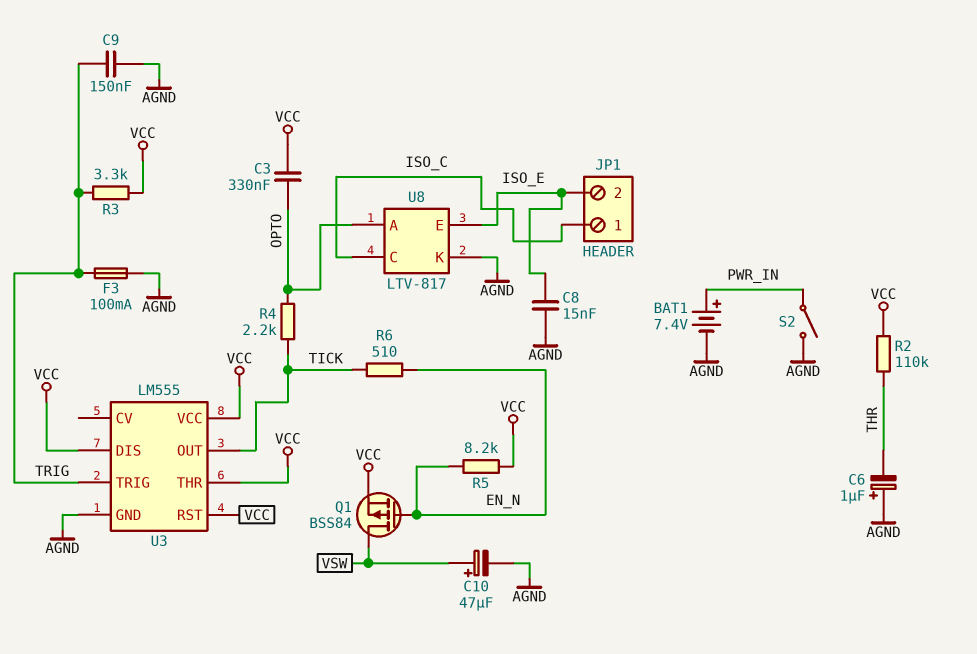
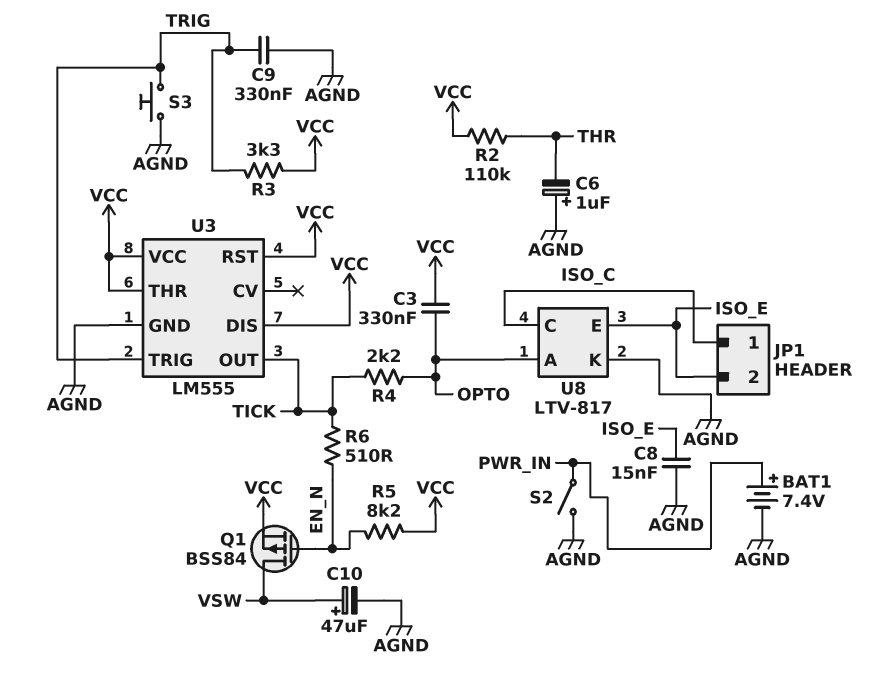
C9: 150nF (AGND, TRIG) -> 330nF (AGND, TRIG)
F3: 100mA (AGND, TRIG) -> none
S3: none -> button (AGND, TRIG)

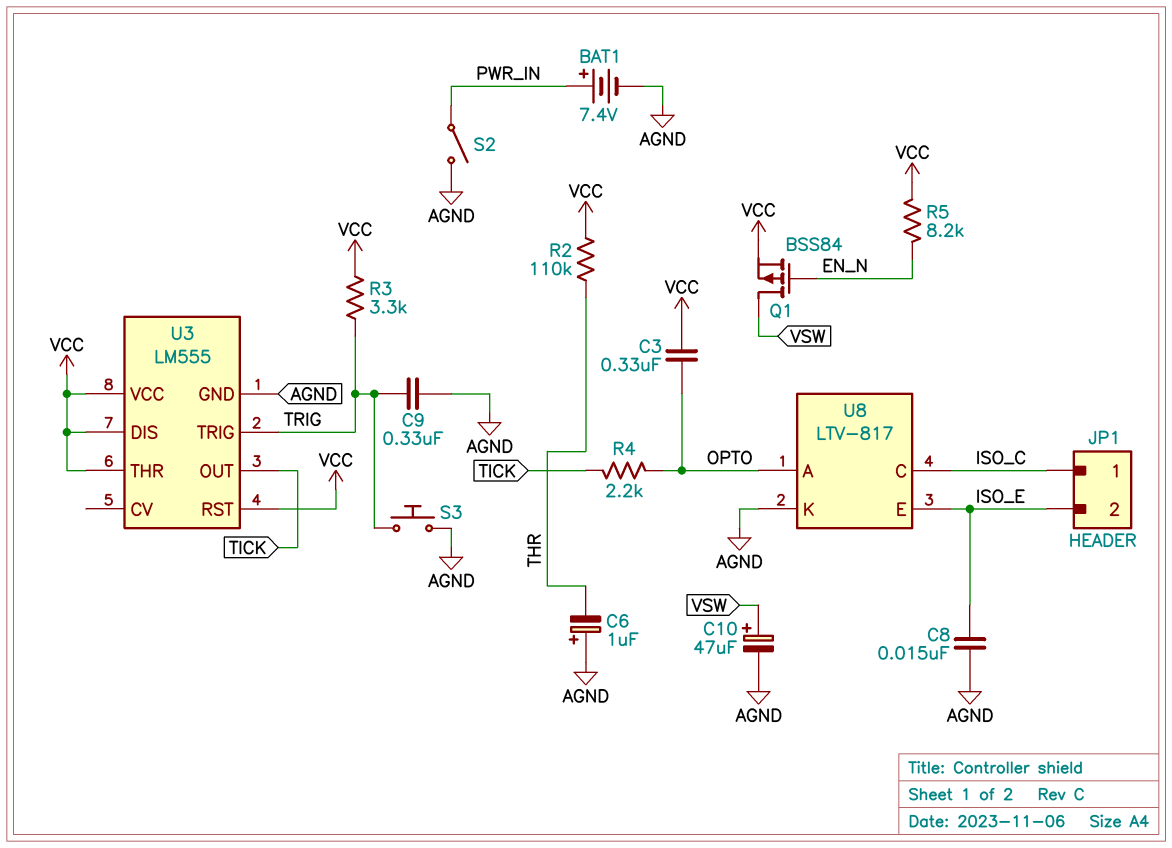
R6: 510 (EN_N, TICK) -> none

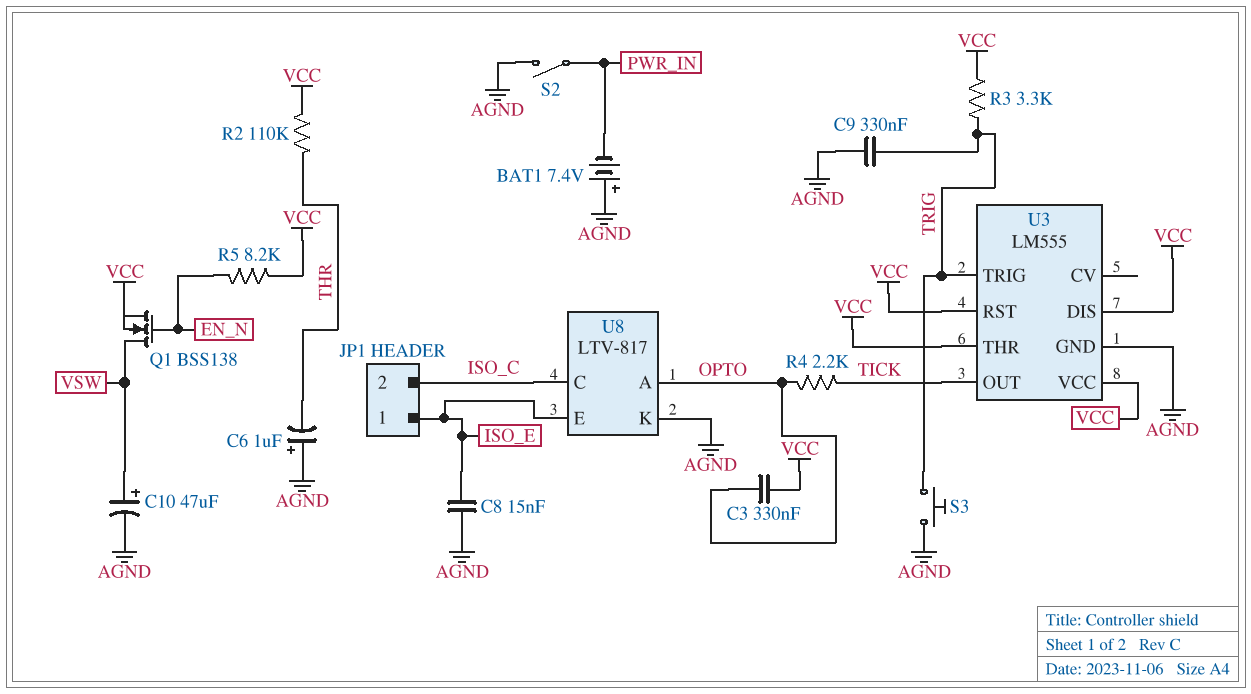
BAT1: 7.4V (plus PWR_IN, minus AGND) -> 7.4V (plus AGND, minus PWR_IN)
JP1 pin 1: ISO_C -> ISO_E
JP1 pin 2: ISO_E -> ISO_C
Q1: PMOS BSS84 (G EN_N, D VSW, S VCC) -> NMOS BSS138 (G EN_N, D VSW, S VCC)

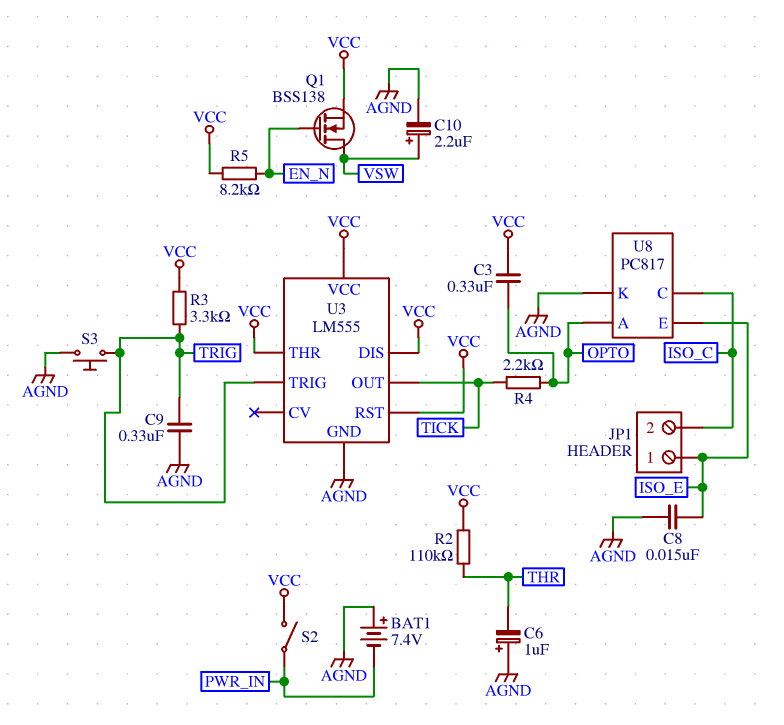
C10: 47uF (plus VSW, minus AGND) -> 2.2uF (plus VSW, minus AGND)
S2: switch (AGND, PWR_IN) -> switch (PWR_IN, VCC)
U8: LTV-817 -> PC817

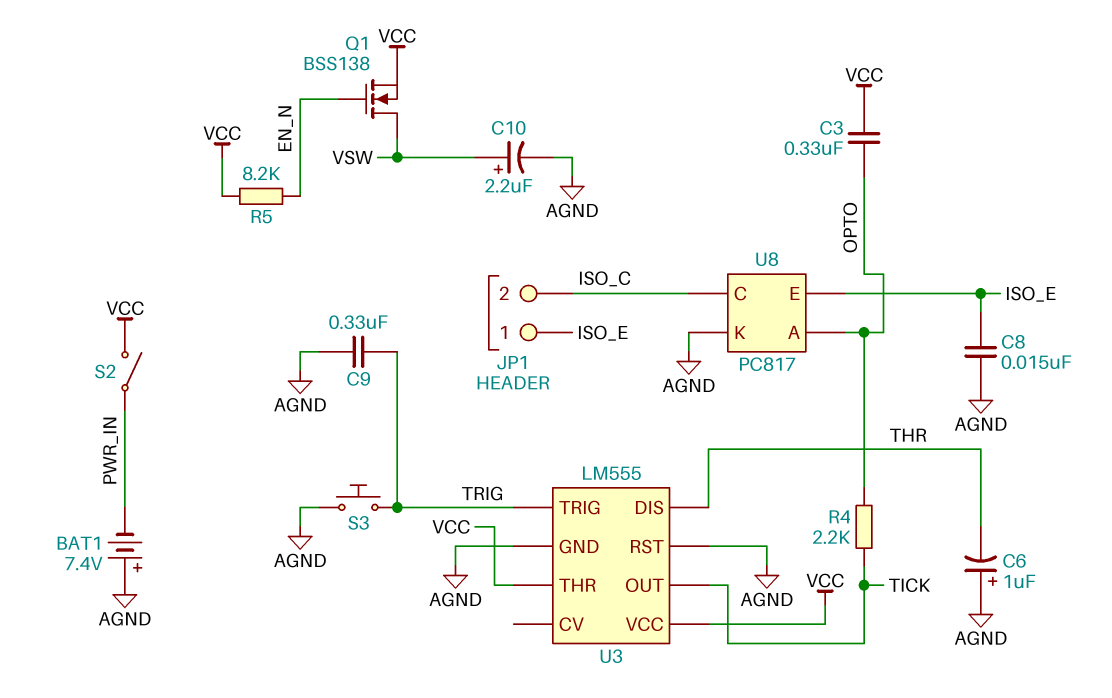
R2: 110k (THR, VCC) -> none
R3: 3.3k (TRIG, VCC) -> none
U3 pin DIS: VCC -> THR
U3 pin RST: VCC -> AGND

